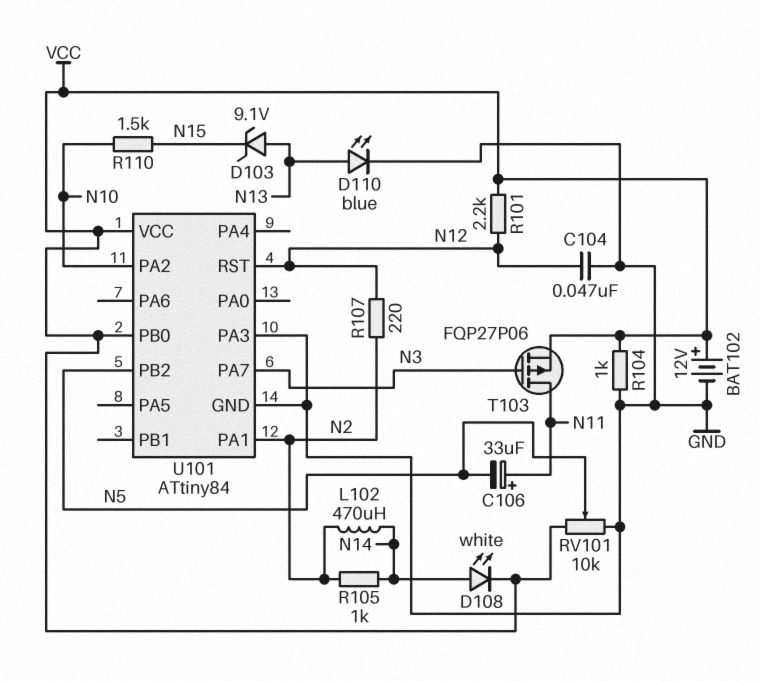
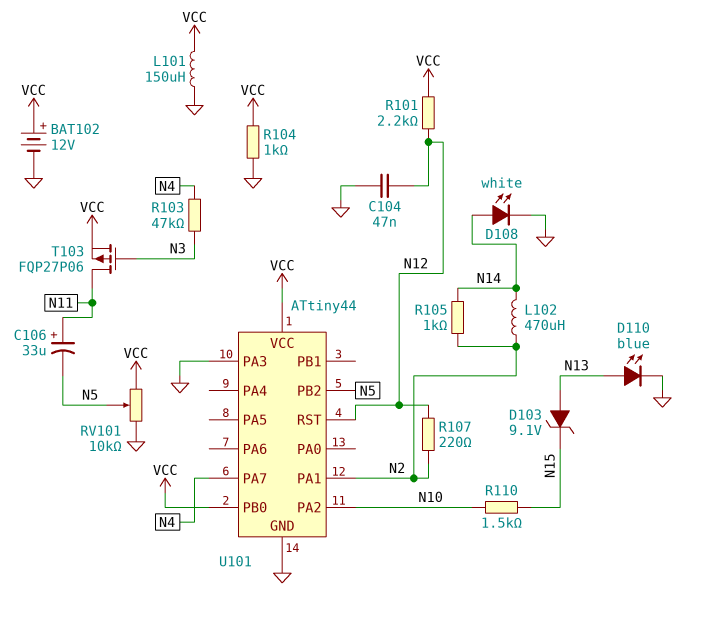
D108: LED white (A N14, K VCC) -> LED white (A N14, K GND)
L101: none -> 150uH (GND, VCC)
R103: none -> 47k (N3, N4)
U101: ATtiny84 -> ATtiny44
U101 pin PA7: N3 -> N4

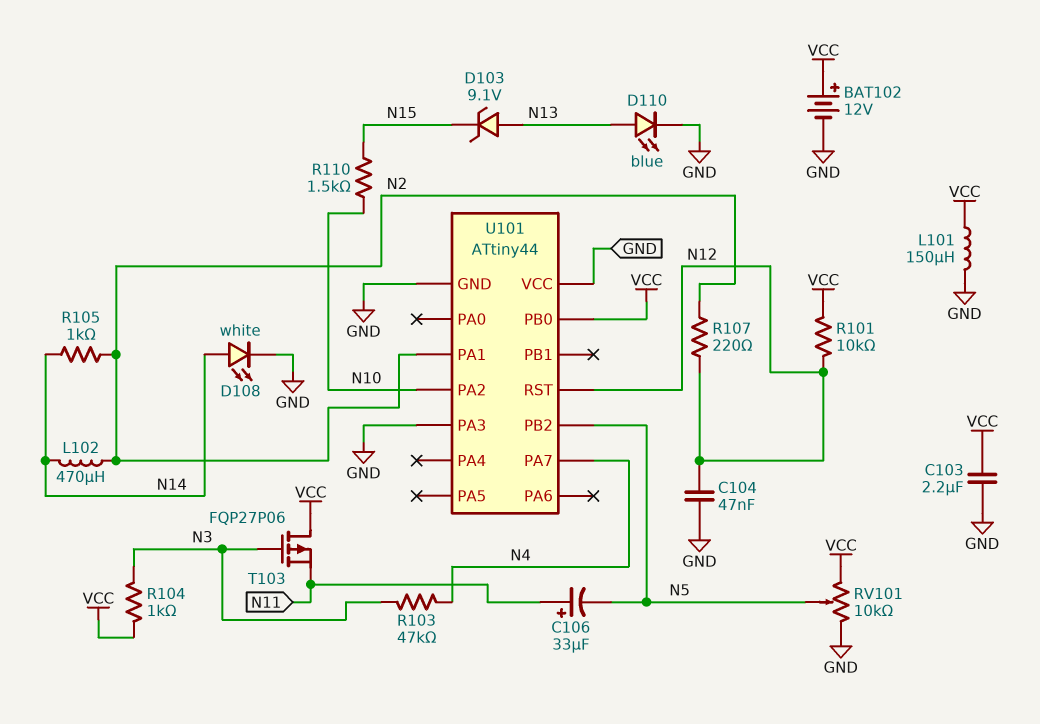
C103: none -> 2.2uF (GND, VCC)
R101: 2.2k (N12, VCC) -> 10k (N12, VCC)
R104: 1k (GND, VCC) -> 1k (N3, VCC)
T103: PMOS FQP27P06 (G N3, D N11, S VCC) -> PMOS FQP27P06 (G N3, D VCC, S N11)
U101 pin VCC: VCC -> GND

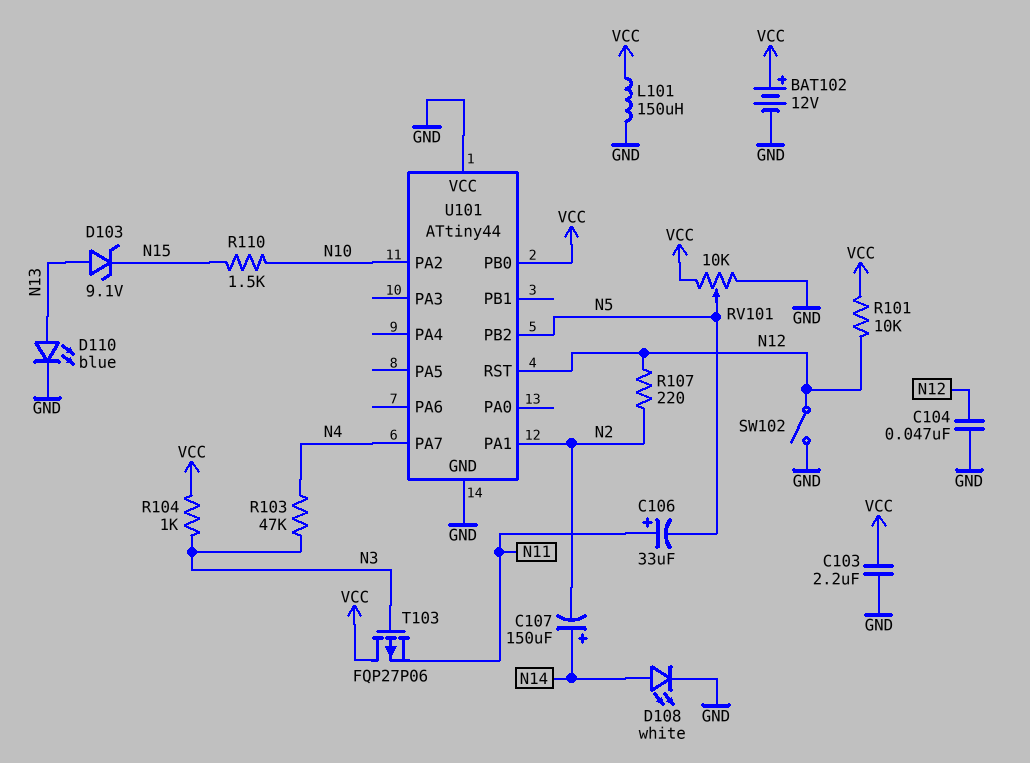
C107: none -> 150uF (plus N14, minus N2)
L102: 470uH (N2, N14) -> none
R105: 1k (N2, N14) -> none
SW102: none -> switch (GND, N12)
U101 pin PA3: GND -> none

